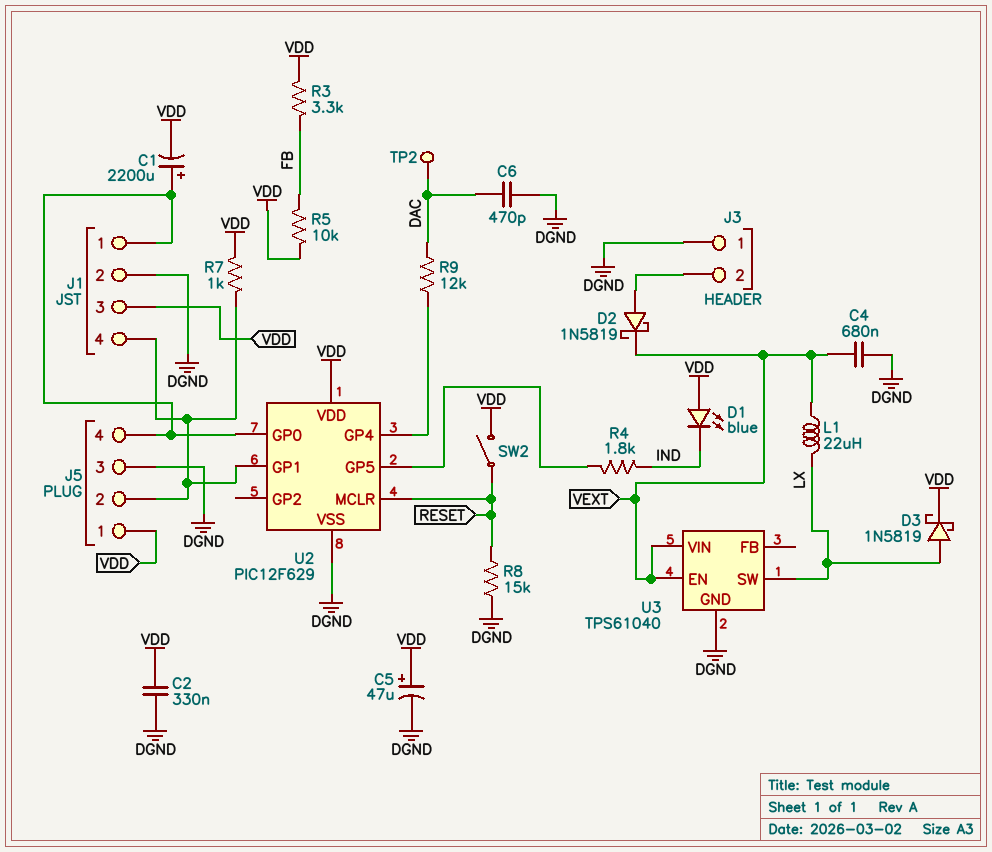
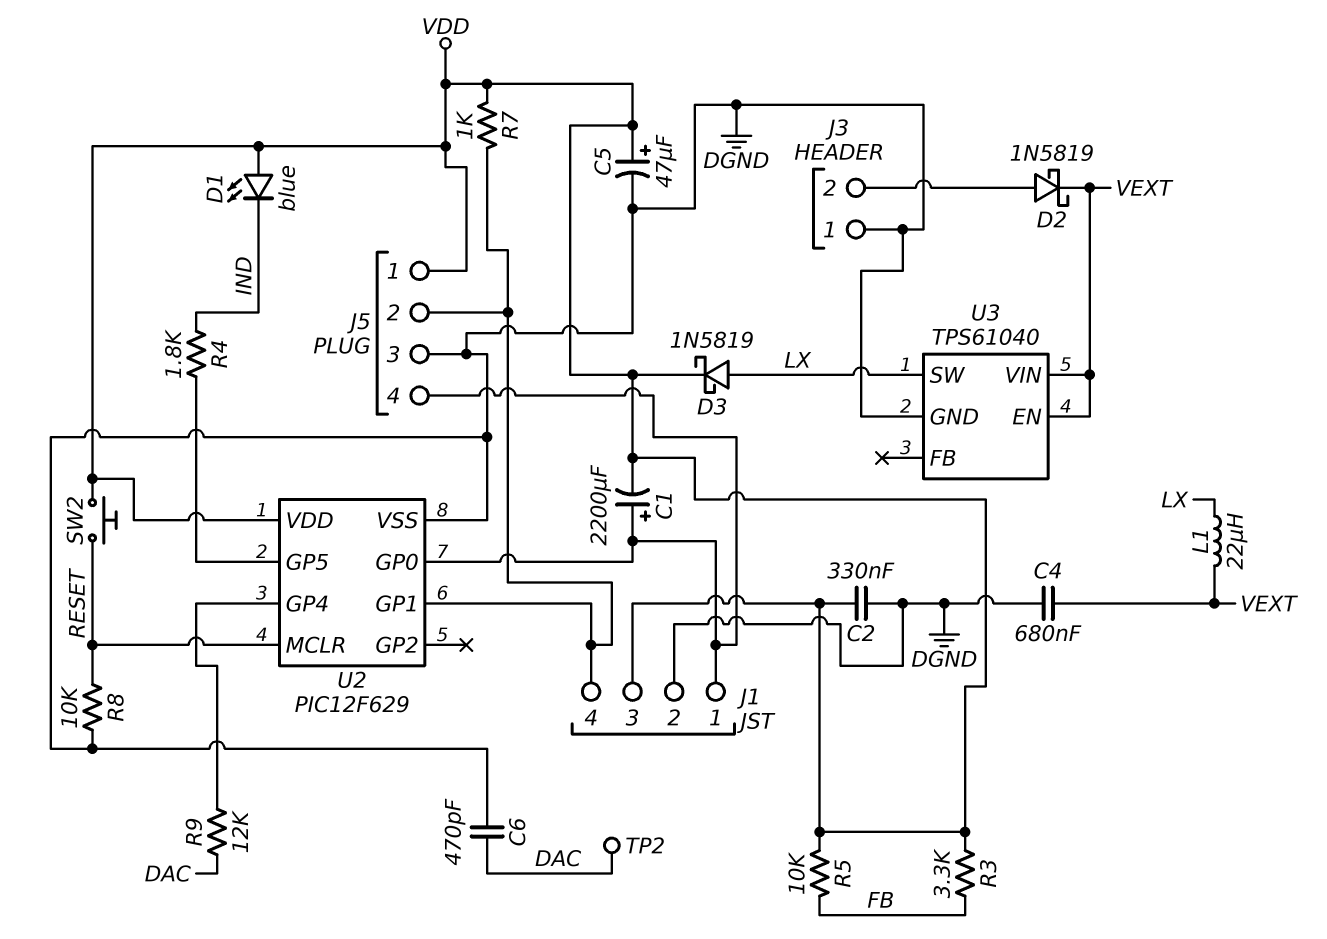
R8: 15k (DGND, RESET) -> 10k (DGND, RESET)
SW2: switch (RESET, VDD) -> button (RESET, VDD)

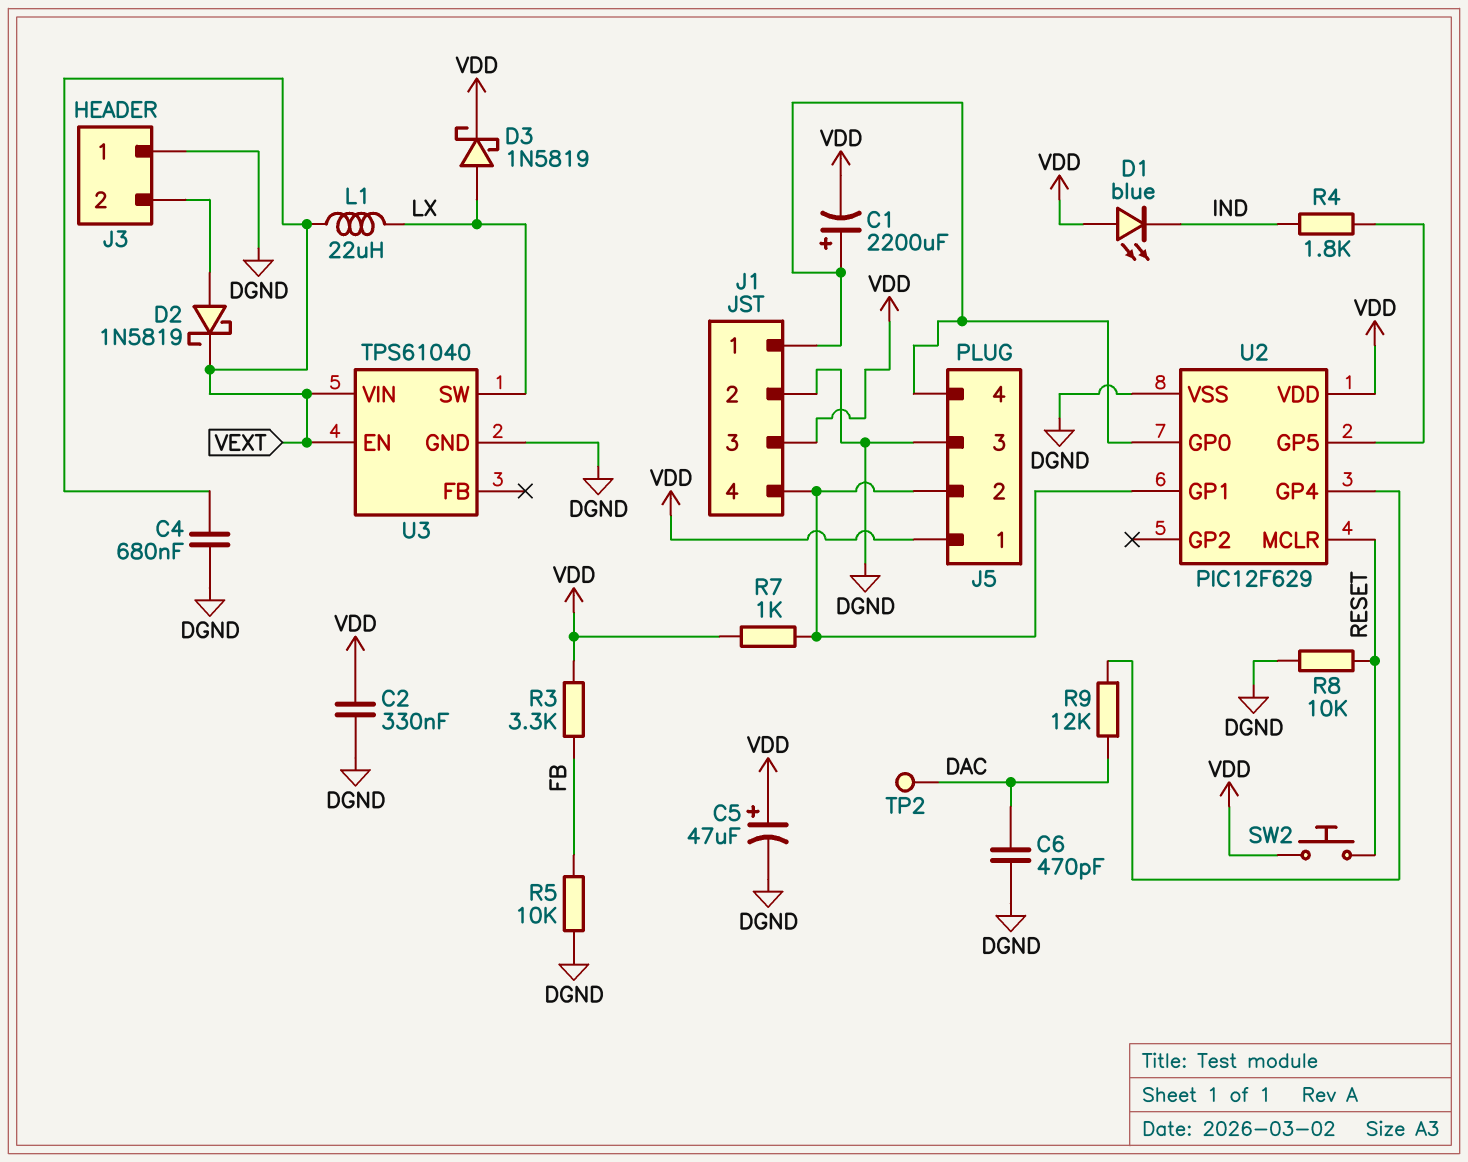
R5: 10k (FB, VDD) -> 10k (DGND, FB)

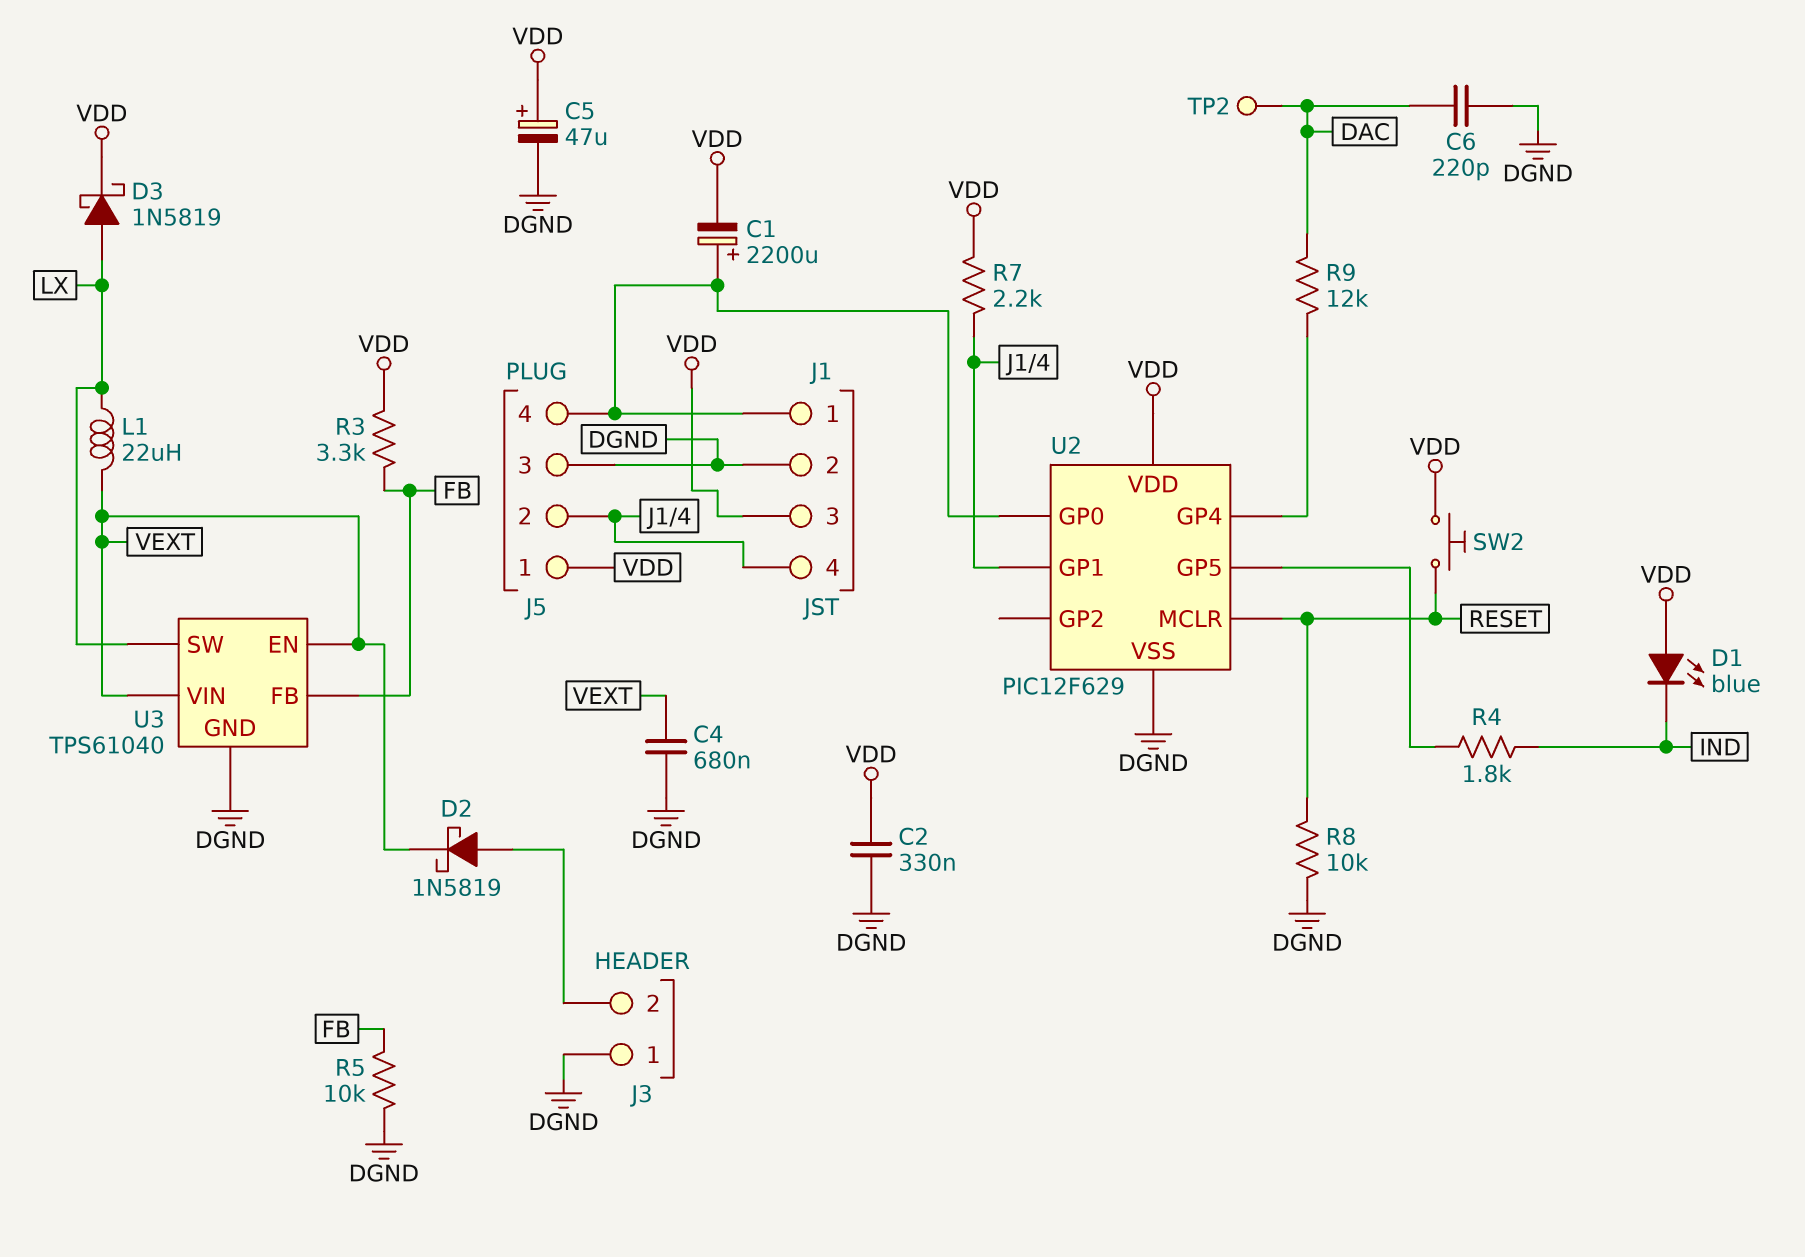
C6: 470pF (DAC, DGND) -> 220pF (DAC, DGND)
R7: 1k (J1/4, VDD) -> 2.2k (J1/4, VDD)
U3 pin FB: none -> FB

